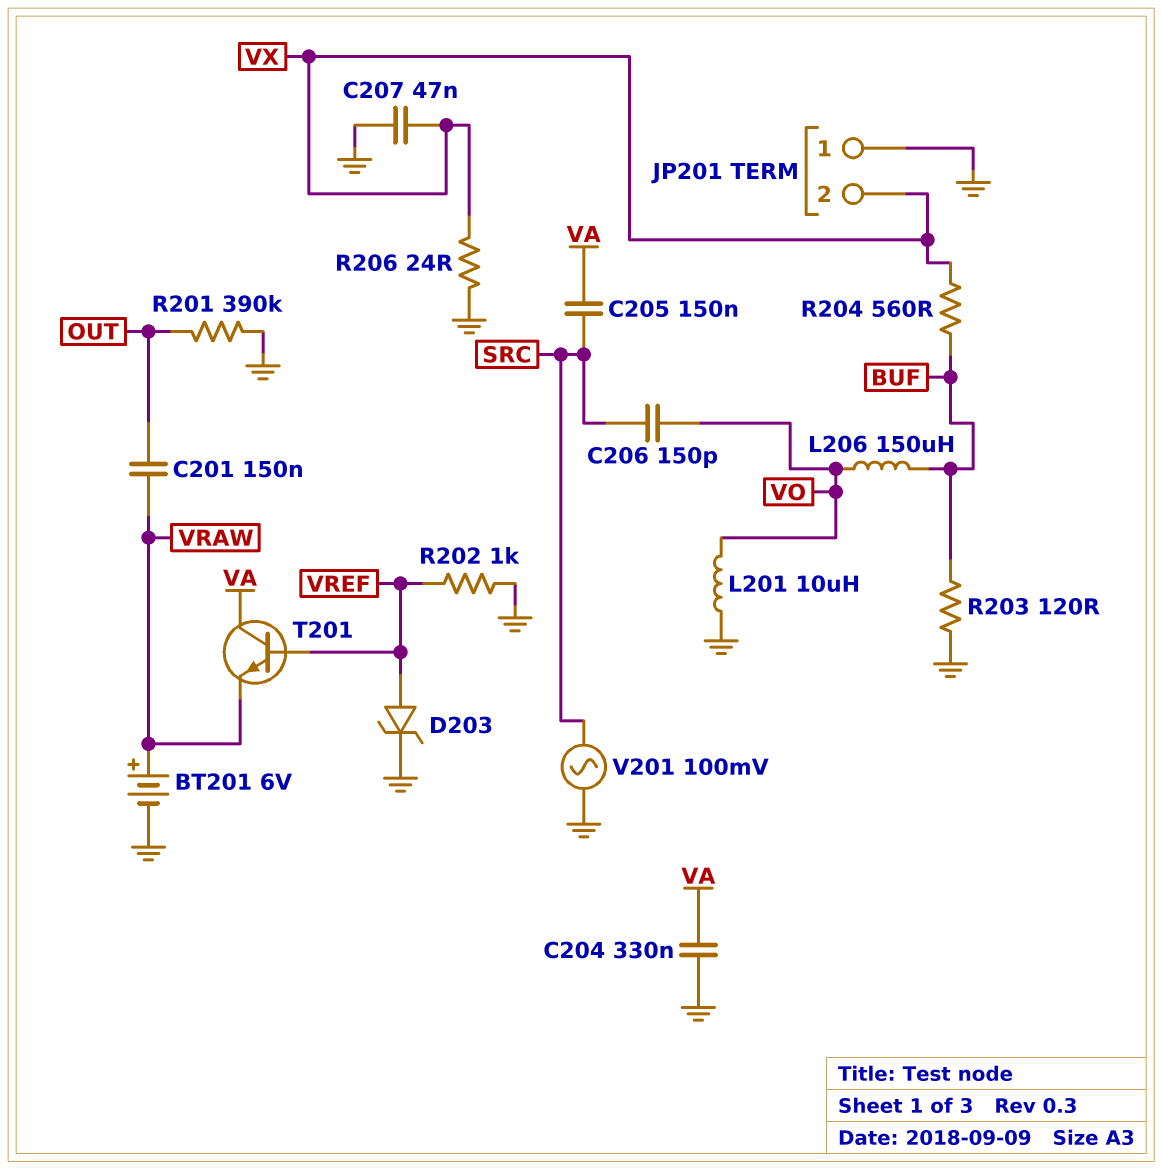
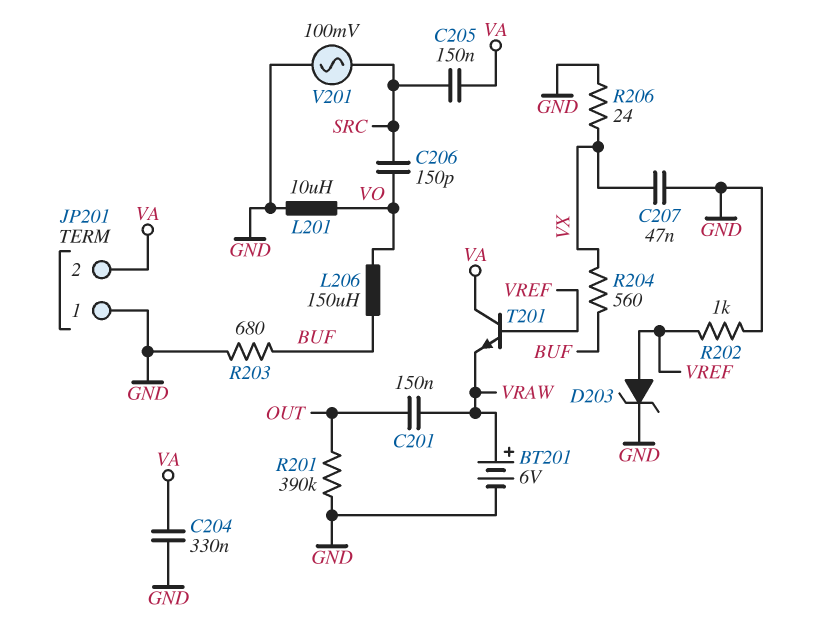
JP201 pin 2: VX -> VA
R203: 120 (BUF, GND) -> 680 (BUF, GND)

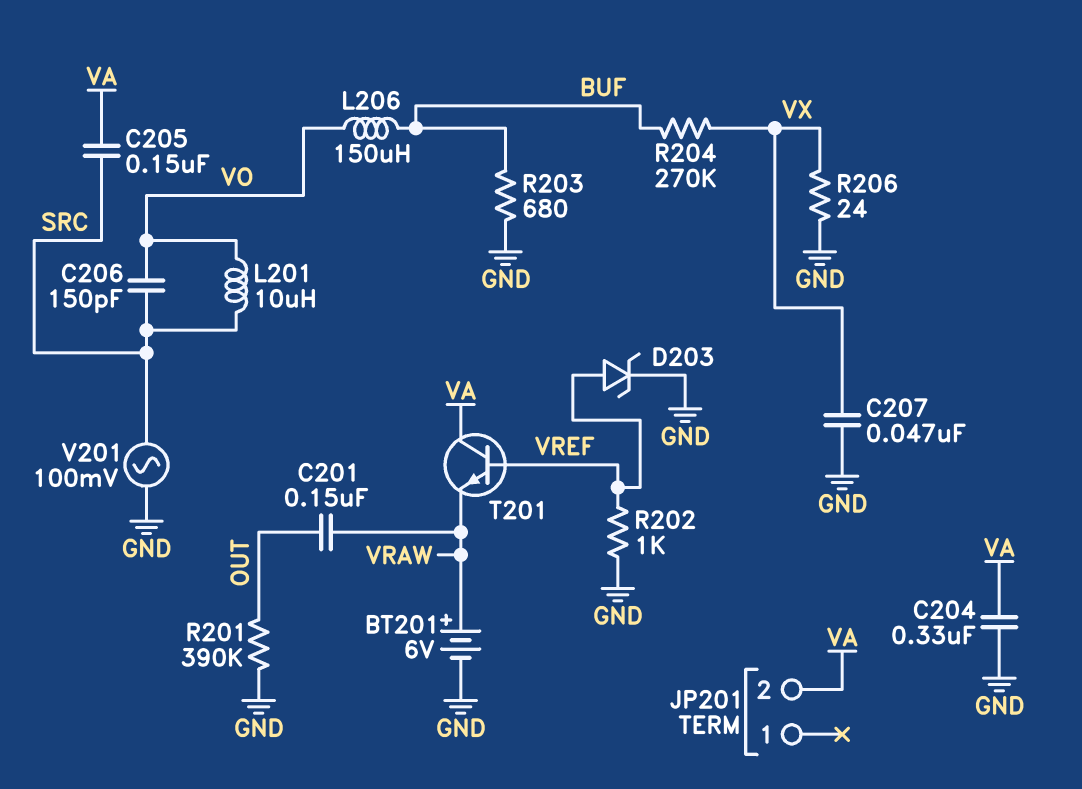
JP201 pin 1: GND -> none
L201: 10uH (GND, VO) -> 10uH (SRC, VO)
R204: 560 (BUF, VX) -> 270k (BUF, VX)

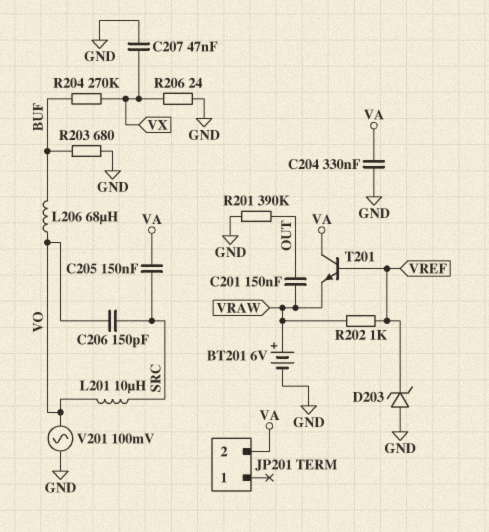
D203: zener (A VREF, K GND) -> zener (A GND, K VREF)
L206: 150uH (BUF, VO) -> 68uH (BUF, VO)
R202: 1k (GND, VREF) -> 1k (VRAW, VREF)
V201: AC 100mV (GND, SRC) -> AC 100mV (GND, VO)

